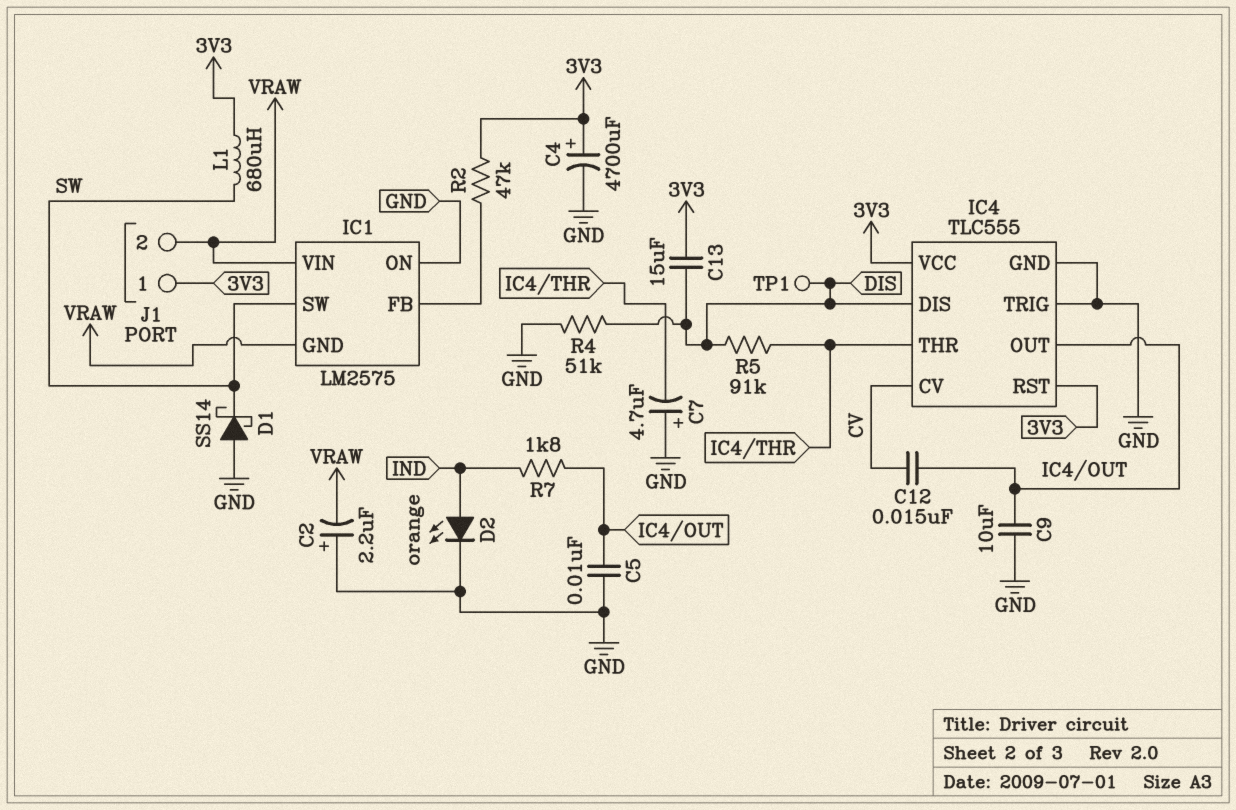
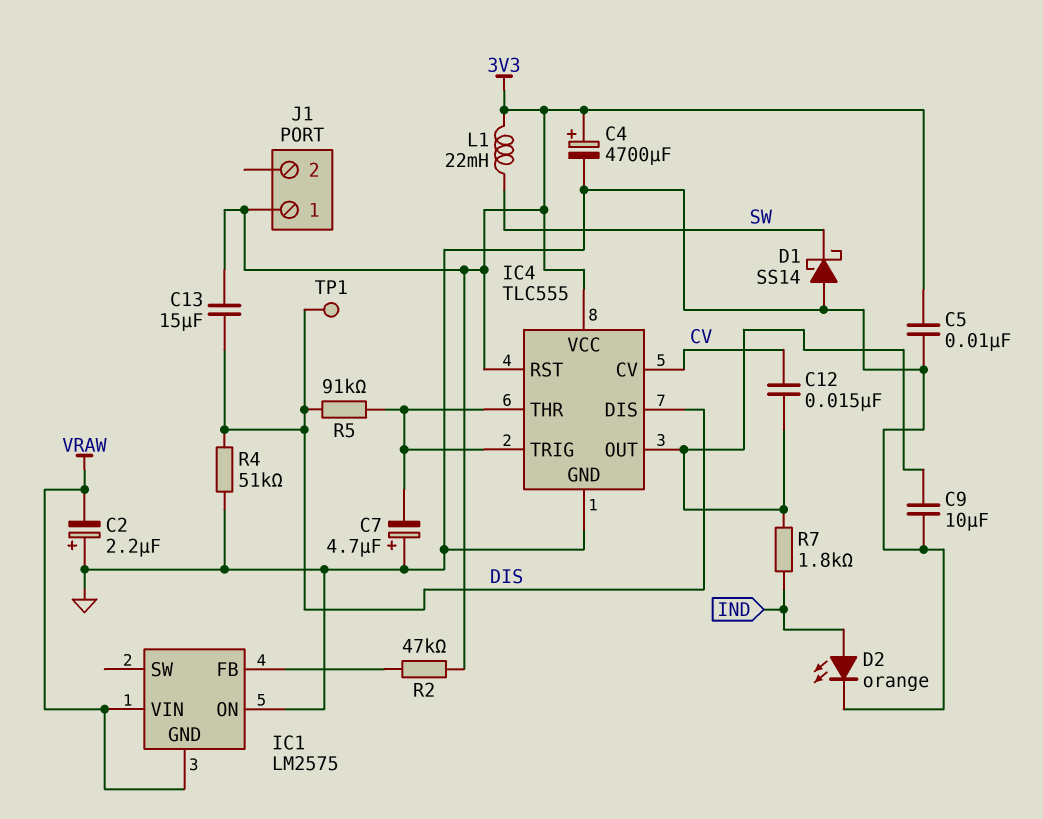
C5: 10nF (GND, IC4/OUT) -> 10nF (3V3, GND)
IC1 pin SW: SW -> none
IC4 pin TRIG: GND -> IC4/THR
J1 pin 2: VRAW -> none
L1: 680uH (3V3, SW) -> 22mH (3V3, SW)

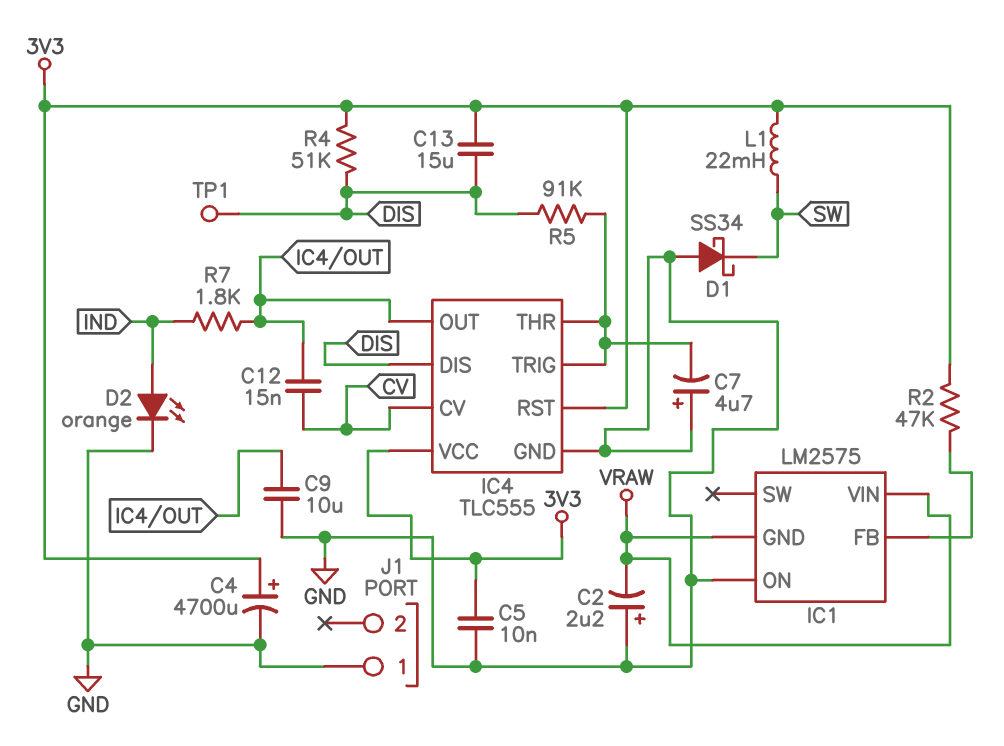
D1: schottky SS14 (A GND, K SW) -> schottky SS34 (A GND, K SW)
J1 pin 1: 3V3 -> GND
R4: 51k (DIS, GND) -> 51k (3V3, DIS)

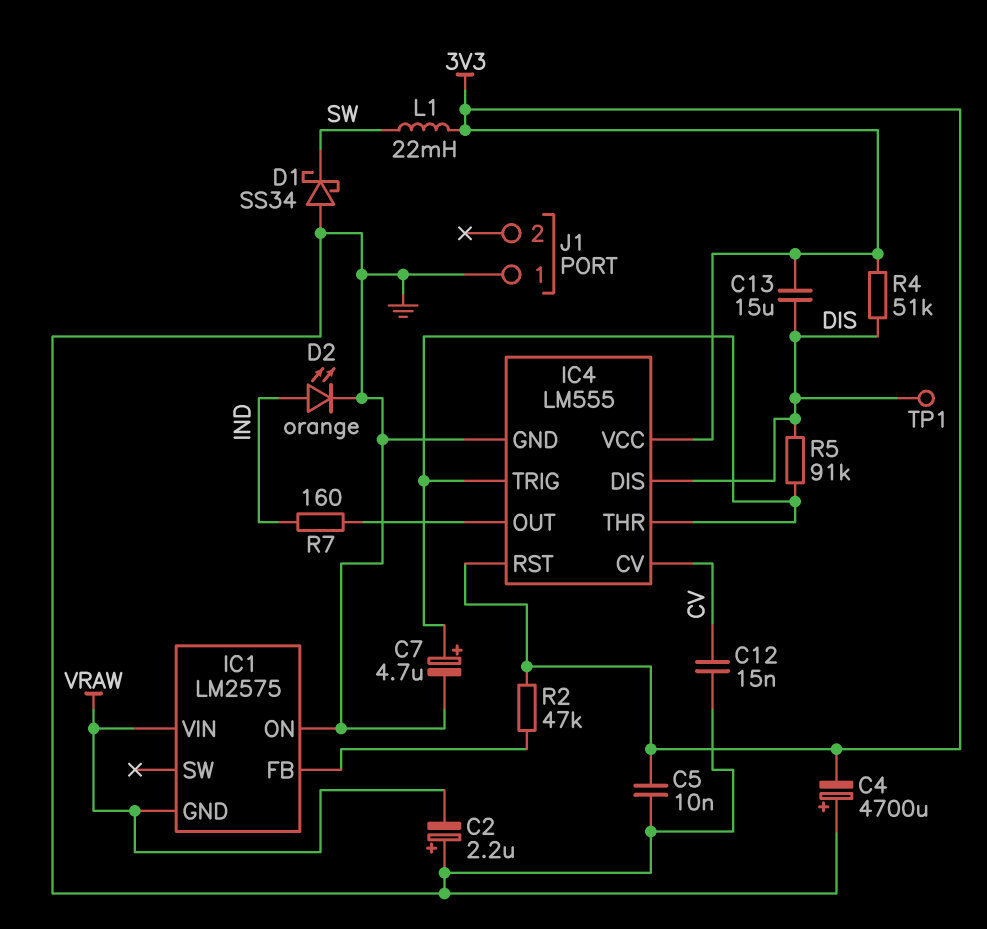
C4: 4700uF (plus 3V3, minus GND) -> 4700uF (plus GND, minus 3V3)
C7: 4.7uF (plus GND, minus IC4/THR) -> 4.7uF (plus IC4/THR, minus GND)
C9: 10uF (GND, IC4/OUT) -> none
C12: 15nF (CV, IC4/OUT) -> 15nF (CV, GND)
IC4: TLC555 -> LM555
R7: 1.8k (IC4/OUT, IND) -> 160 (IC4/OUT, IND)

